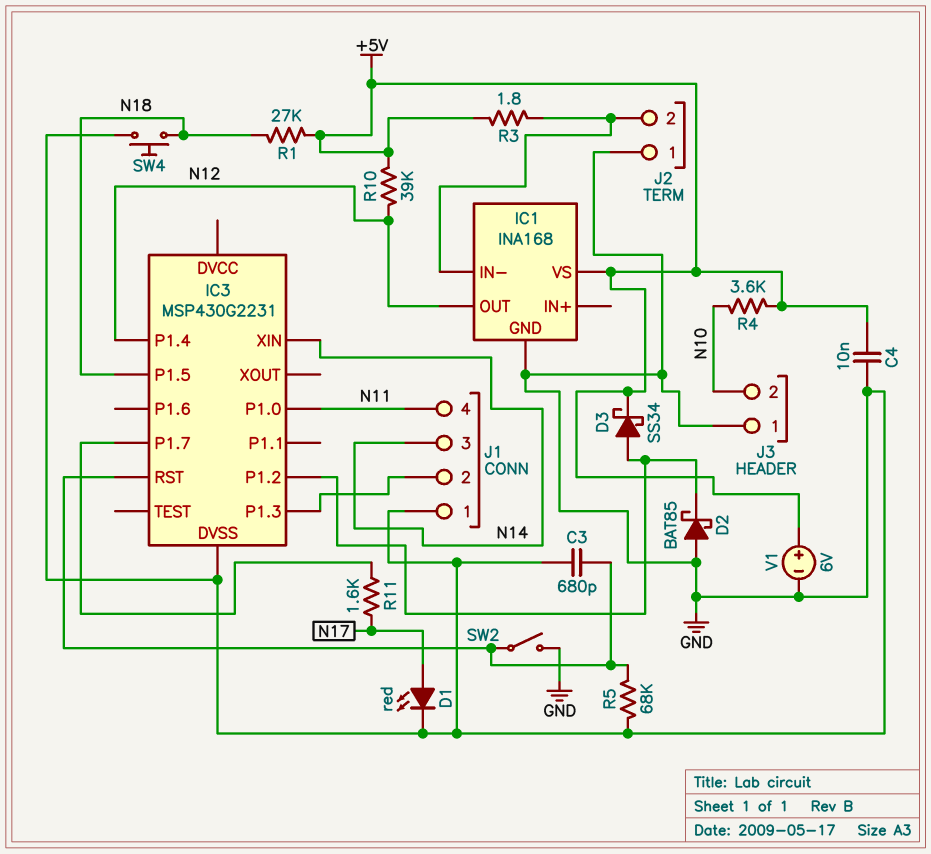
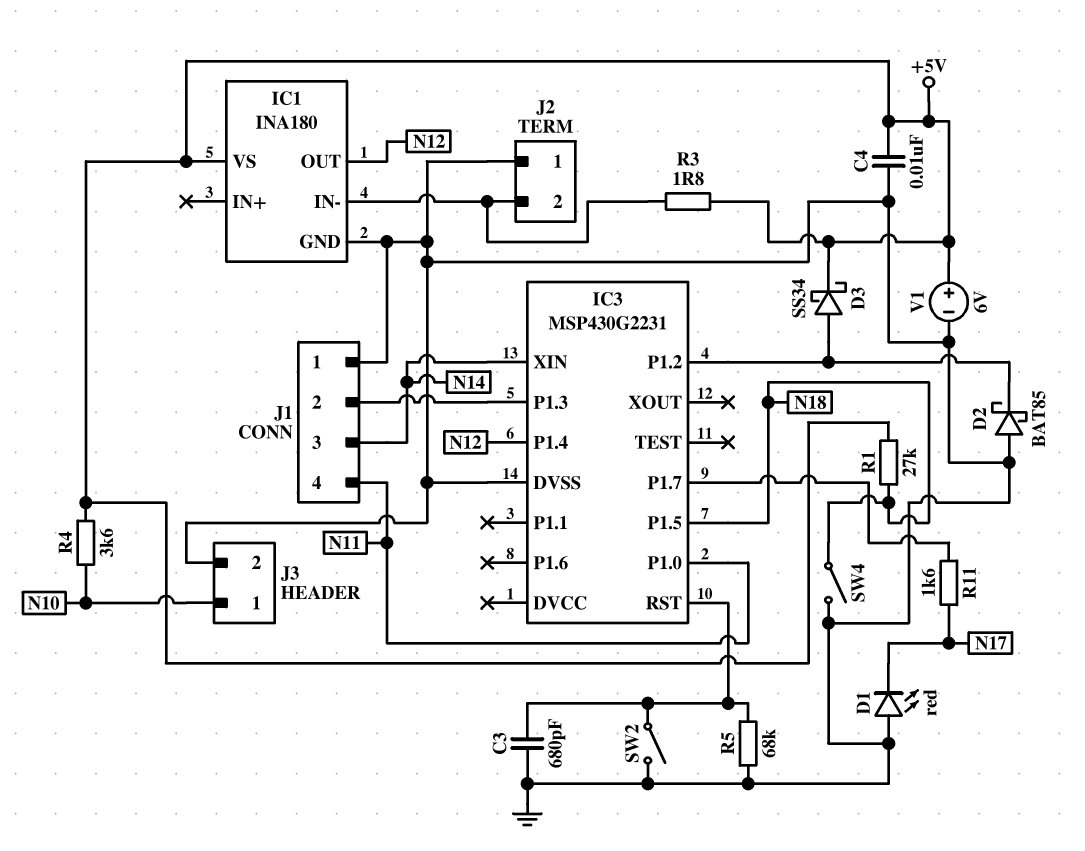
D1: LED red (A N17, K GND) -> LED red (A GND, K N17)
IC1: INA168 -> INA180
J3 pin 1: GND -> N10
J3 pin 2: N10 -> GND
R10: 39k (+5V, N12) -> none
SW4: button (GND, N18) -> switch (GND, N18)

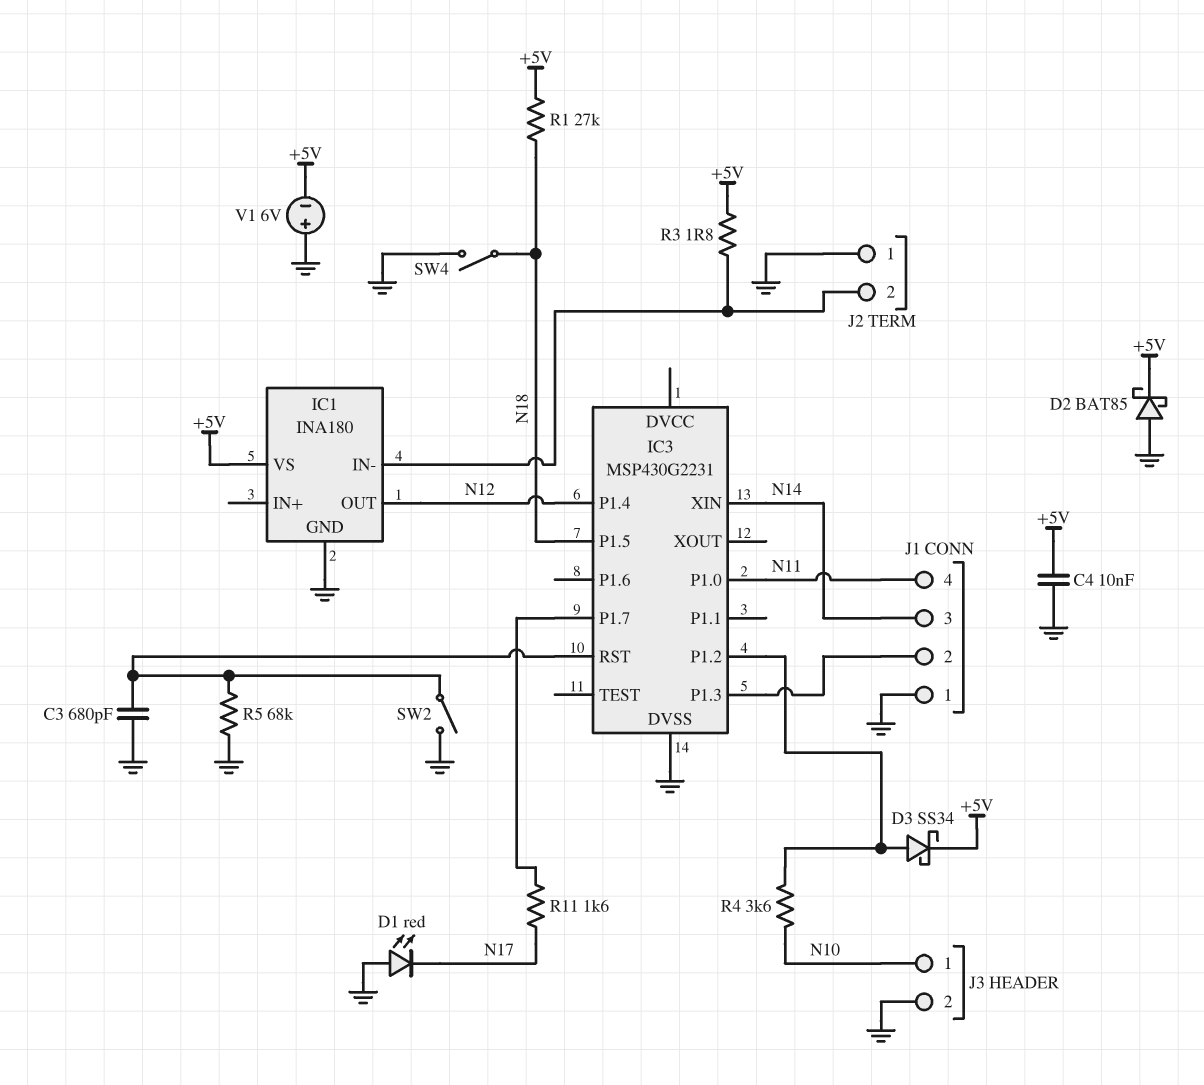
D2: schottky BAT85 (A GND, K IC3/P1.2) -> schottky BAT85 (A GND, K +5V)
R4: 3.6k (+5V, N10) -> 3.6k (IC3/P1.2, N10)
V1: 6V (plus +5V, minus GND) -> 6V (plus GND, minus +5V)

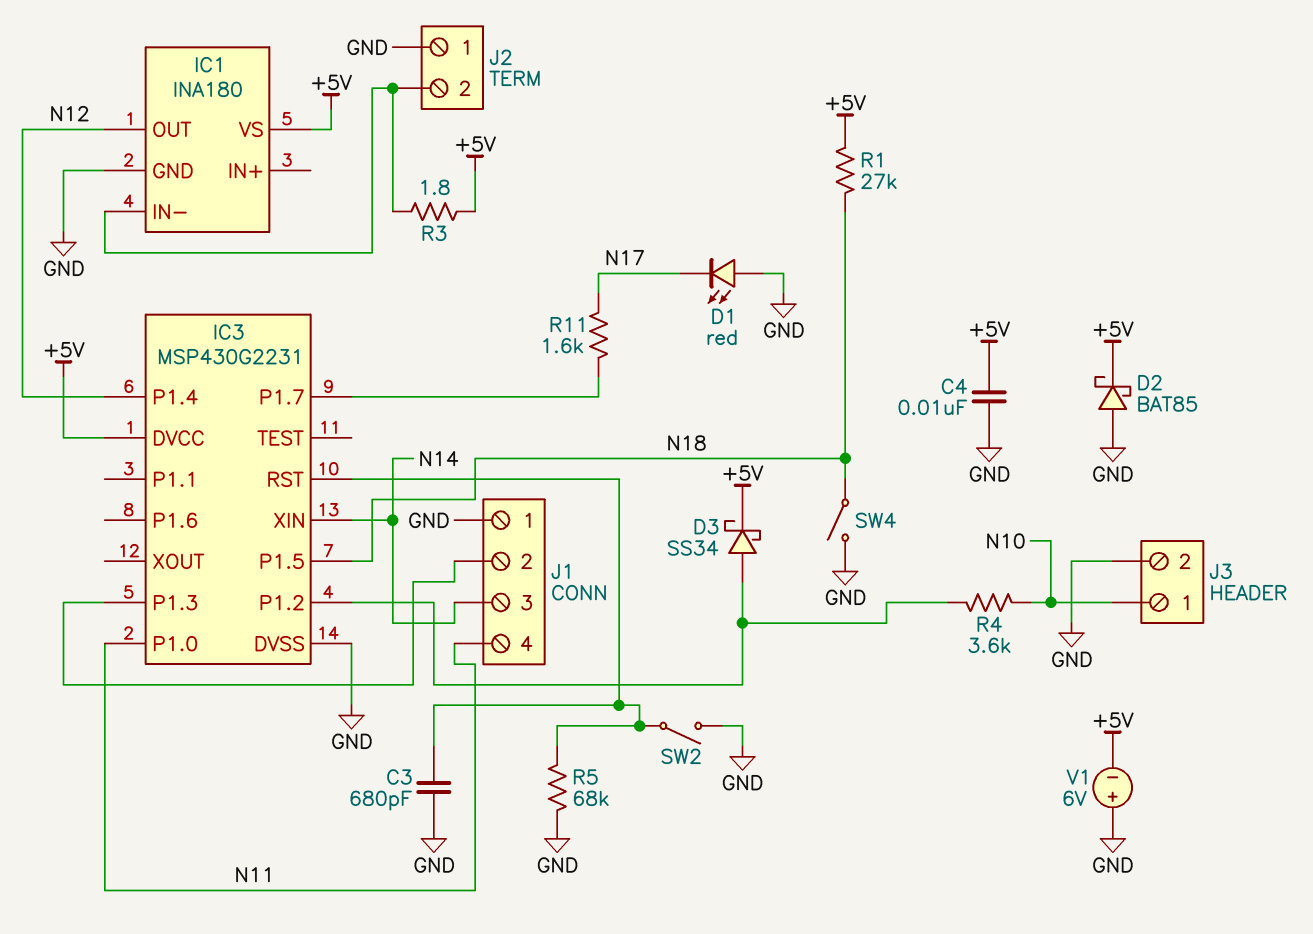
IC3 pin DVCC: none -> +5V

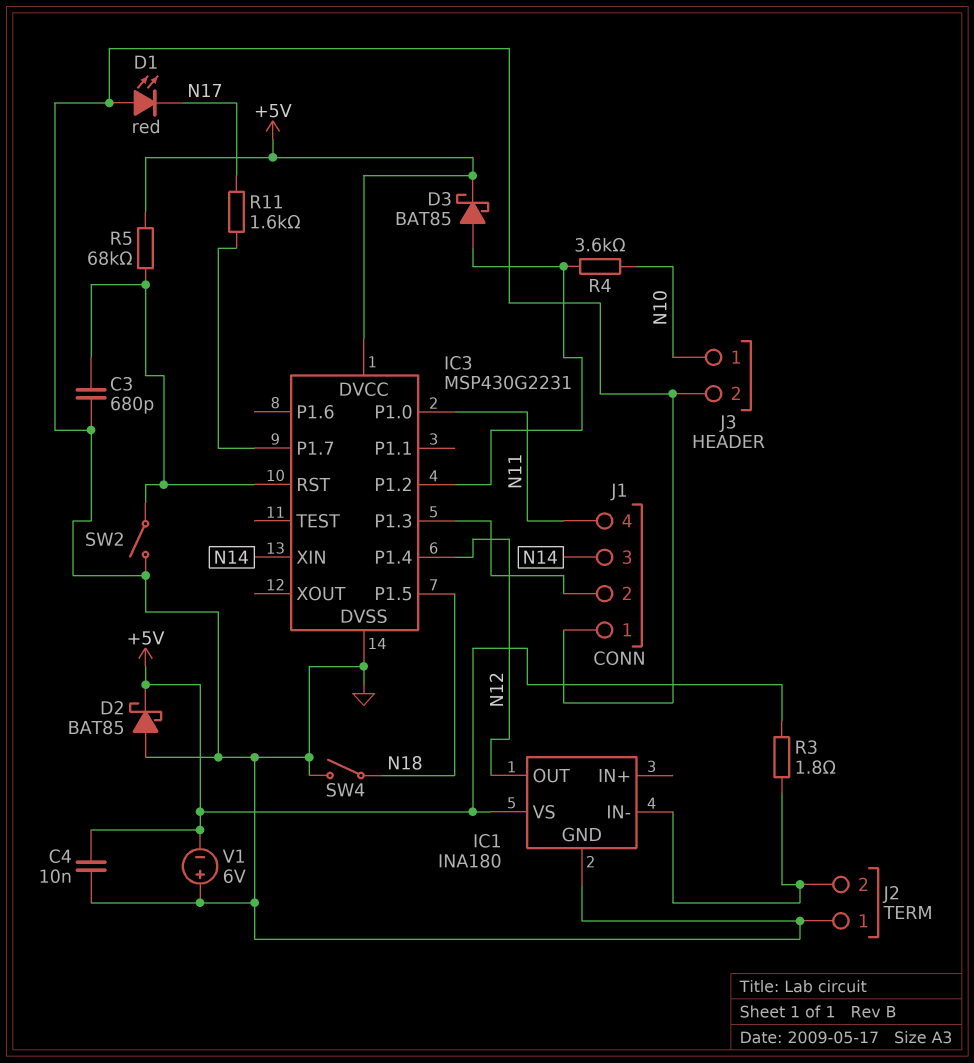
D3: schottky SS34 (A IC3/P1.2, K +5V) -> schottky BAT85 (A IC3/P1.2, K +5V)
R1: 27k (+5V, N18) -> none
R5: 68k (GND, IC3/RST) -> 68k (+5V, IC3/RST)

